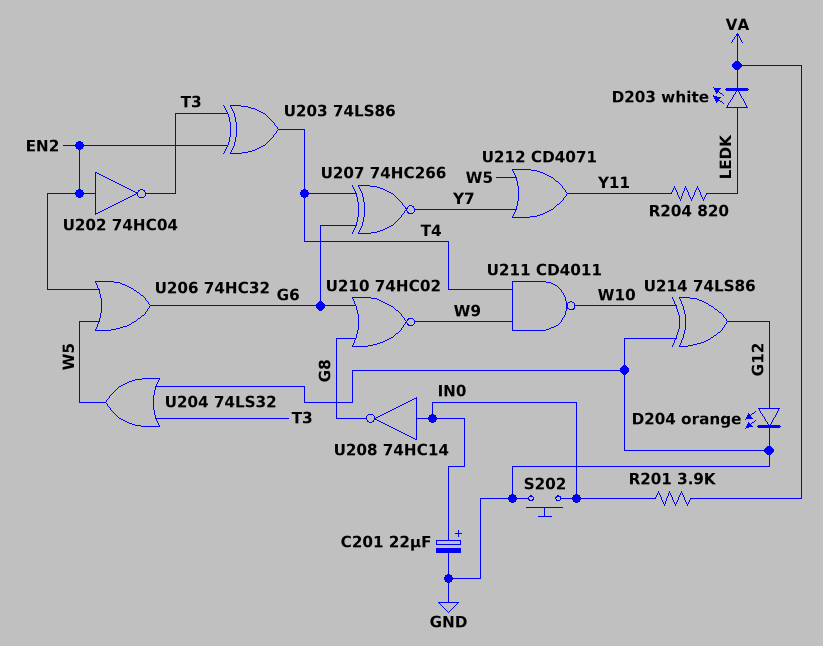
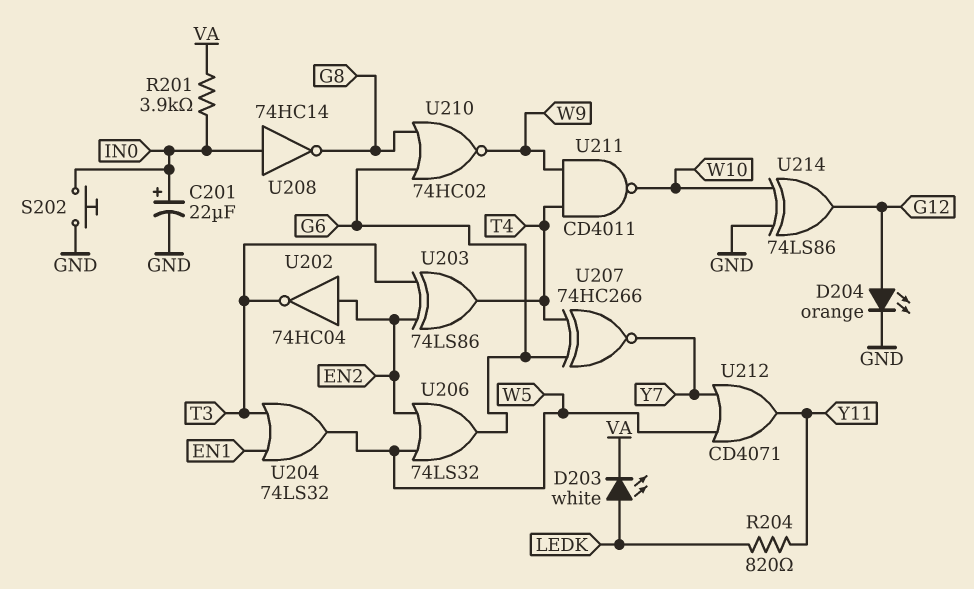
U204: OR 74LS32 (in GND, in T3, out W5) -> OR 74LS32 (in EN1, in T3, out W5)
U206: OR 74HC32 (in EN2, in W5, out G6) -> OR 74LS32 (in EN2, in W5, out G6)

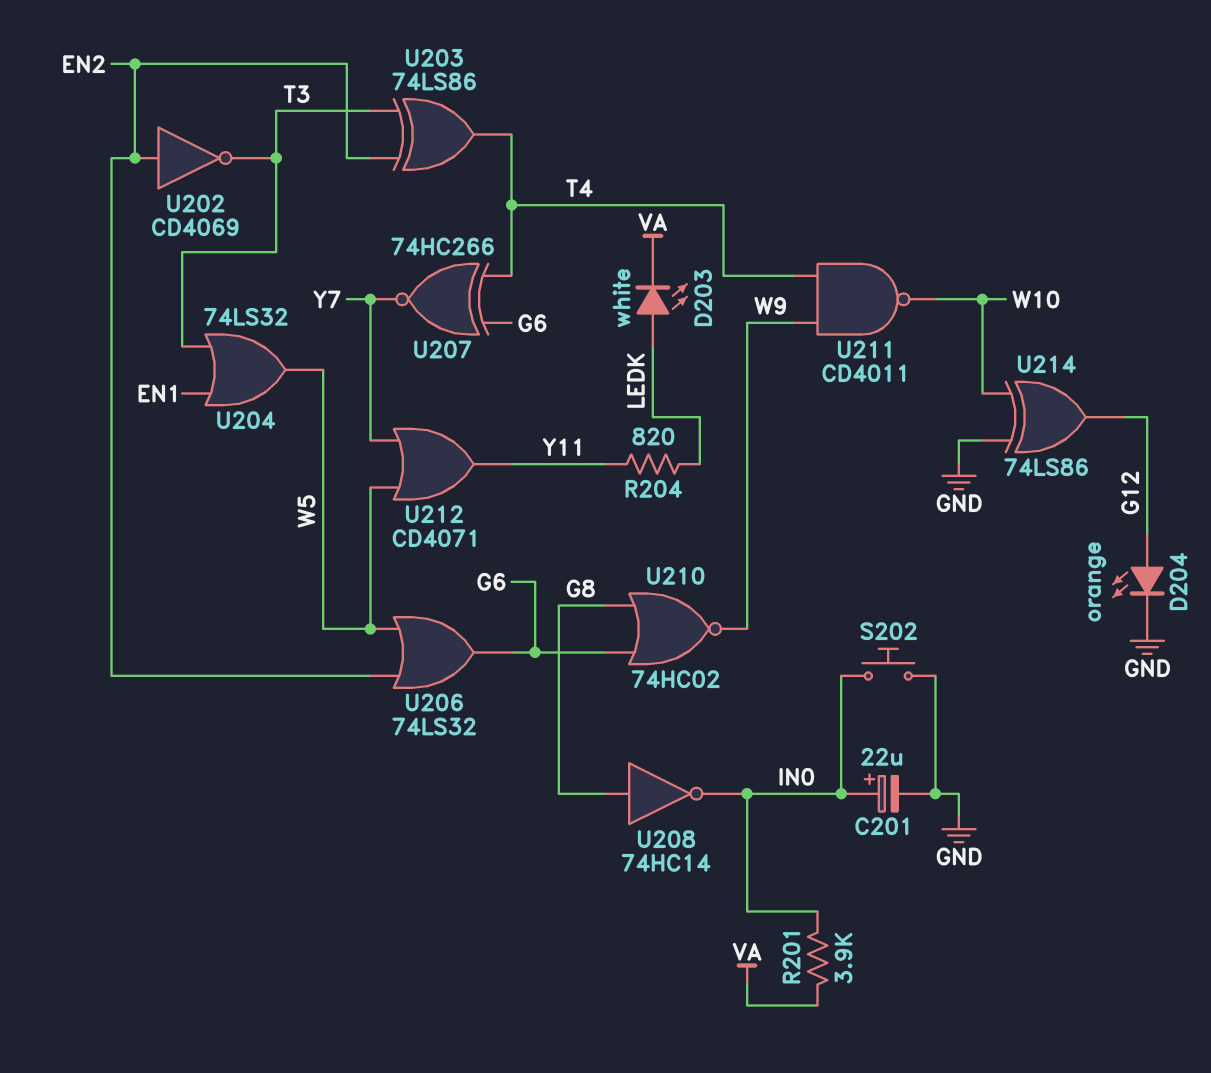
U202: NOT 74HC04 (in EN2, out T3) -> NOT CD4069 (in EN2, out T3)
U208: NOT 74HC14 (in IN0, out G8) -> NOT 74HC14 (in G8, out IN0)

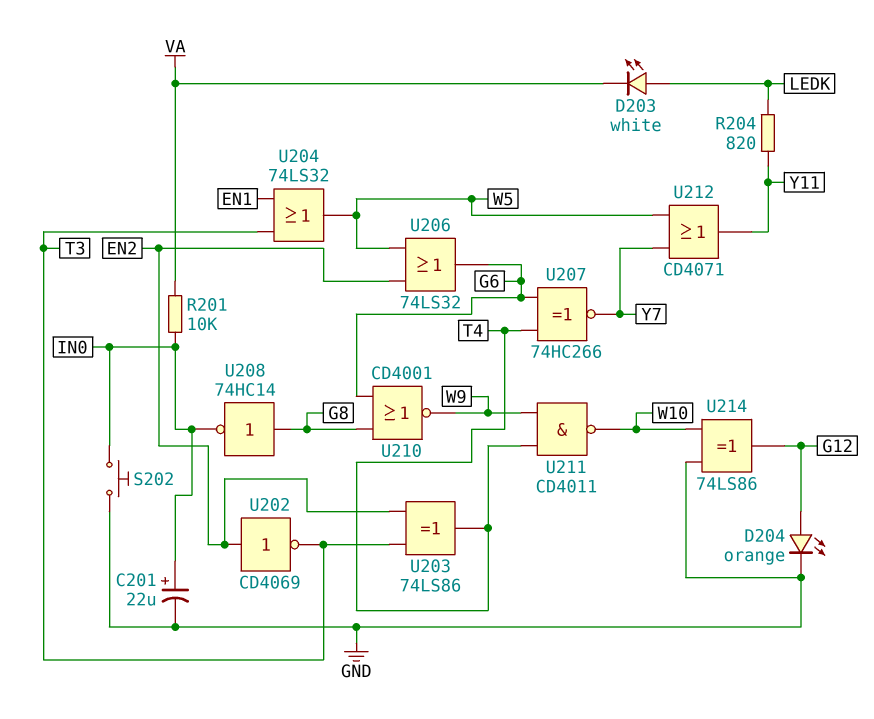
R201: 3.9k (IN0, VA) -> 10k (IN0, VA)
U210: NOR 74HC02 (in G6, in G8, out W9) -> NOR CD4001 (in G6, in G8, out W9)

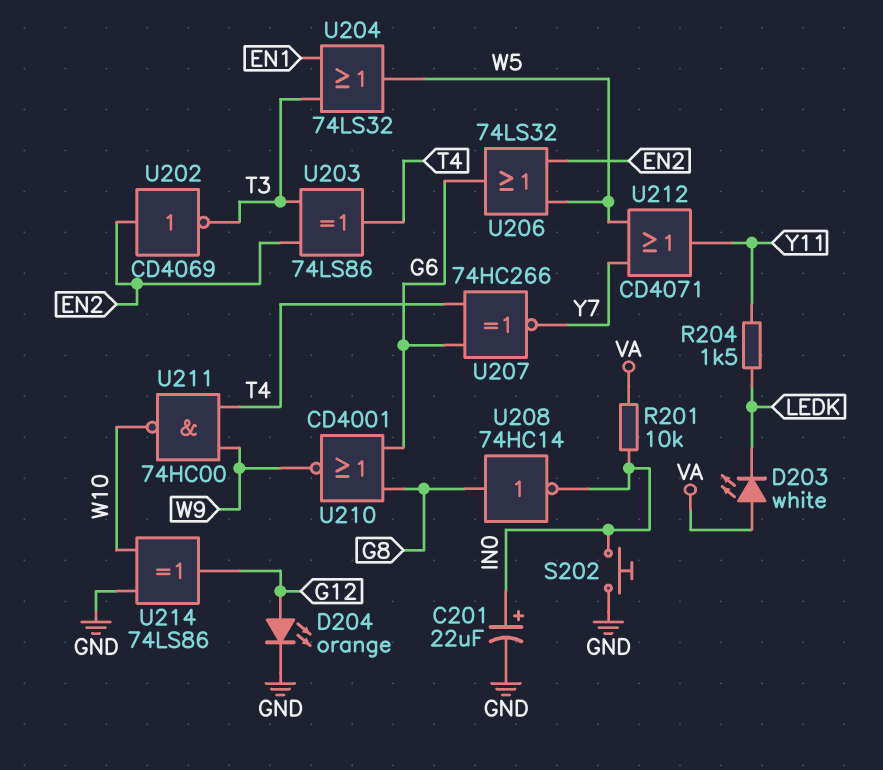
D203: LED white (A LEDK, K VA) -> LED white (A VA, K LEDK)
R204: 820 (LEDK, Y11) -> 1.5k (LEDK, Y11)
U211: NAND CD4011 (in T4, in W9, out W10) -> NAND 74HC00 (in T4, in W9, out W10)

